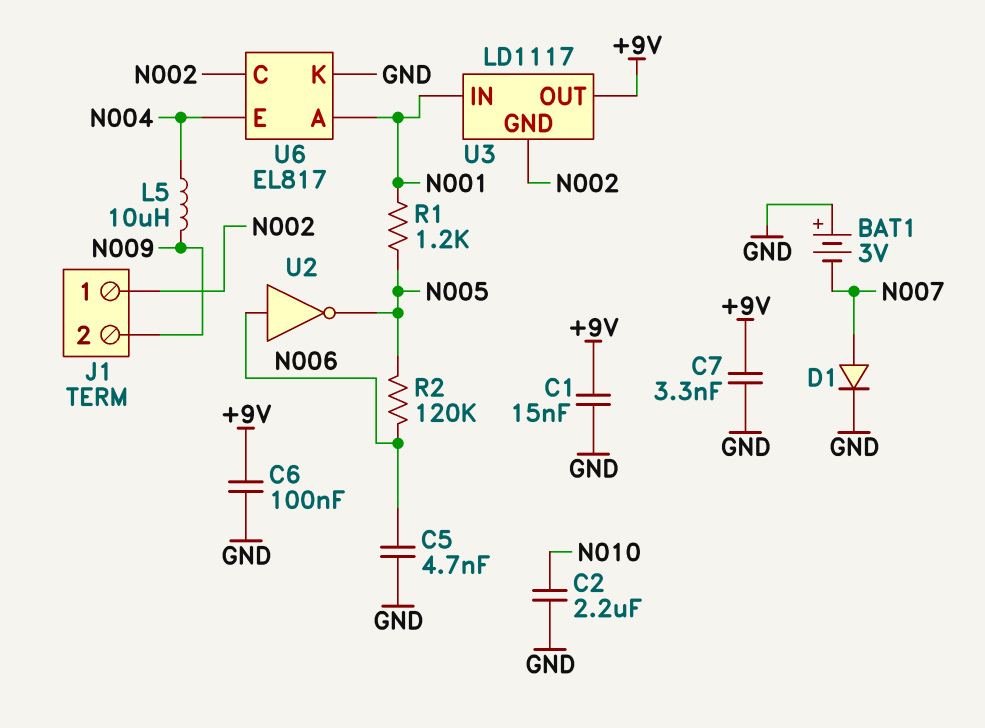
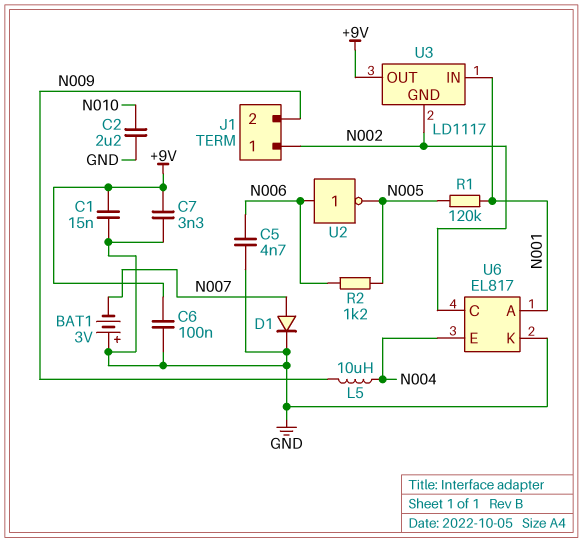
R1: 1.2k (N001, N005) -> 120k (N001, N005)
R2: 120k (N005, N006) -> 1.2k (N005, N006)

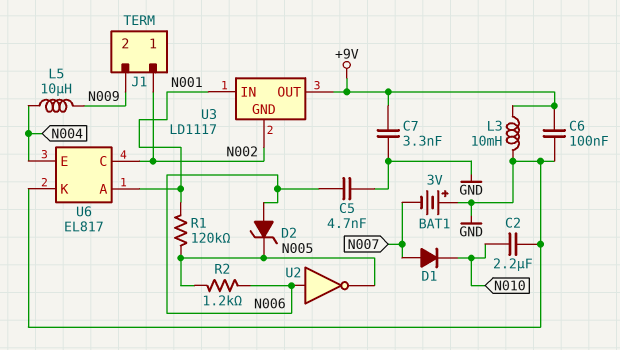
C1: 15nF (+9V, GND) -> none
D1: diode (A N007, K GND) -> diode (A N007, K N010)
D2: none -> zener (A N006, K N005)
L3: none -> 10mH (+9V, GND)

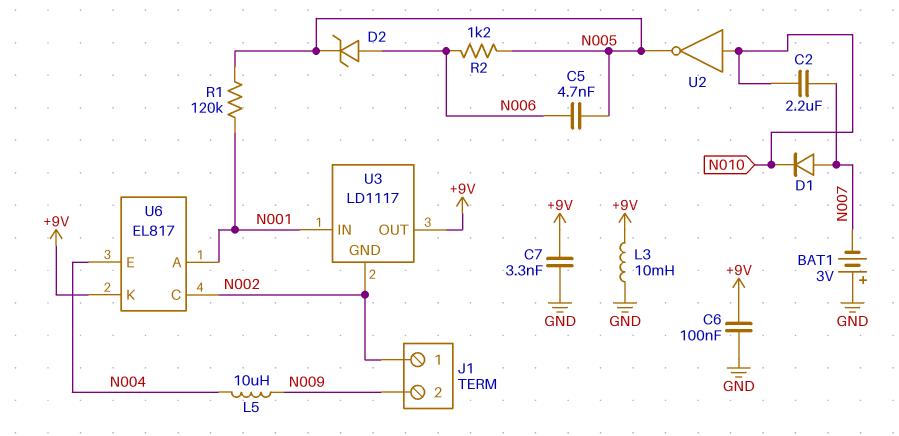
C2: 2.2uF (GND, N010) -> 2.2uF (N007, N010)
C5: 4.7nF (GND, N006) -> 4.7nF (N005, N006)
U2: NOT (in N006, out N005) -> NOT (in N010, out N005)
U6 pin K: GND -> +9V

